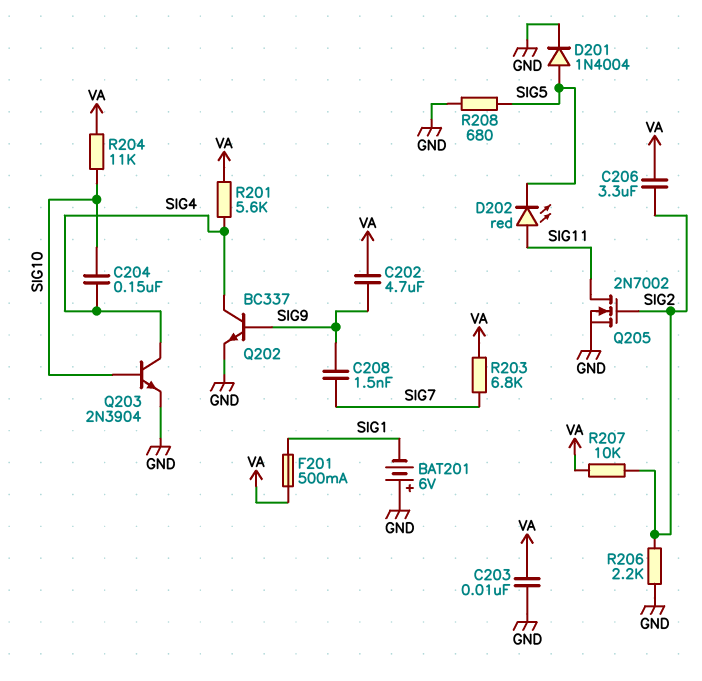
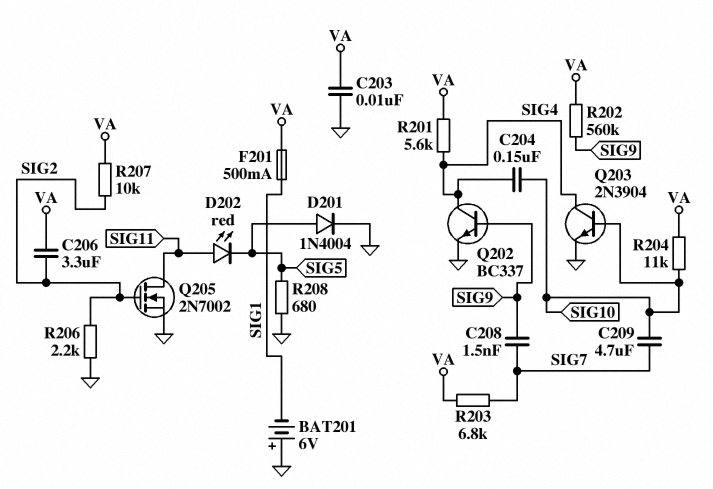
C202: 4.7uF (SIG9, VA) -> none
C209: none -> 4.7uF (SIG7, SIG10)
R202: none -> 560k (SIG9, VA)

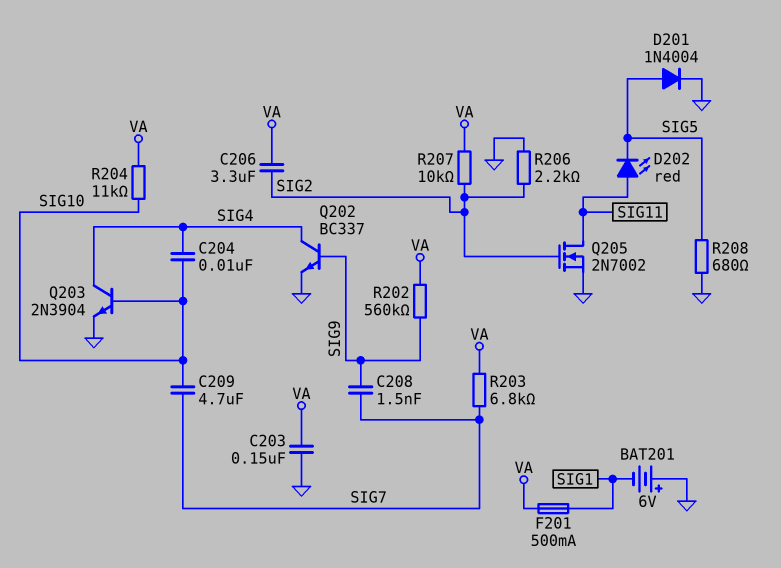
C203: 10nF (GND, VA) -> 150nF (GND, VA)
C204: 150nF (SIG4, SIG10) -> 10nF (SIG4, SIG10)
R201: 5.6k (SIG4, VA) -> none

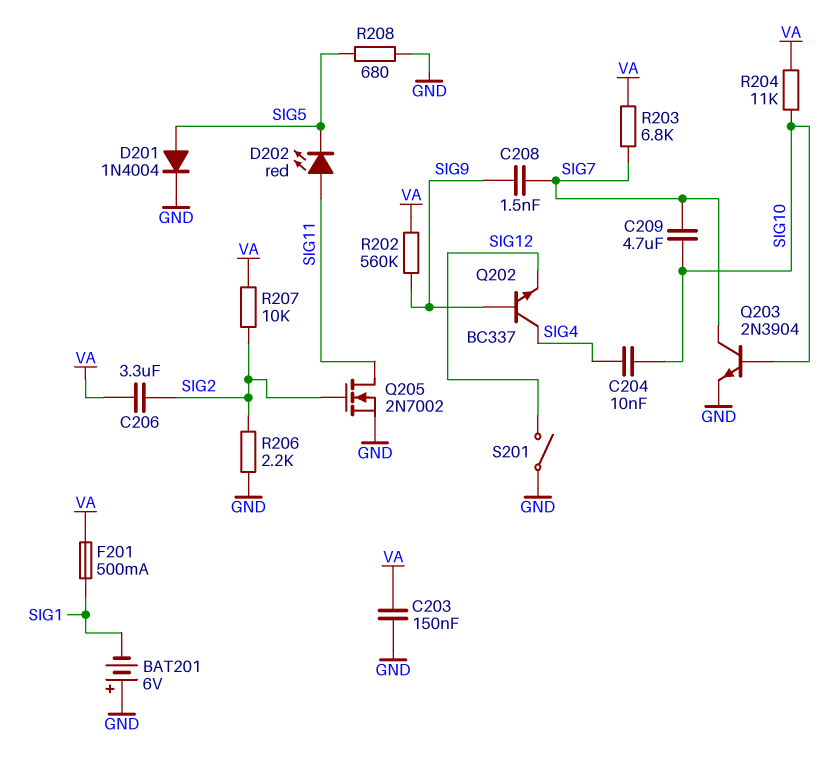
Q202: NPN BC337 (B SIG9, C SIG4, E GND) -> NPN BC337 (B SIG9, C SIG4, E SIG12)
Q203: NPN 2N3904 (B SIG10, C SIG4, E GND) -> NPN 2N3904 (B SIG10, C SIG7, E GND)
S201: none -> switch (GND, SIG12)

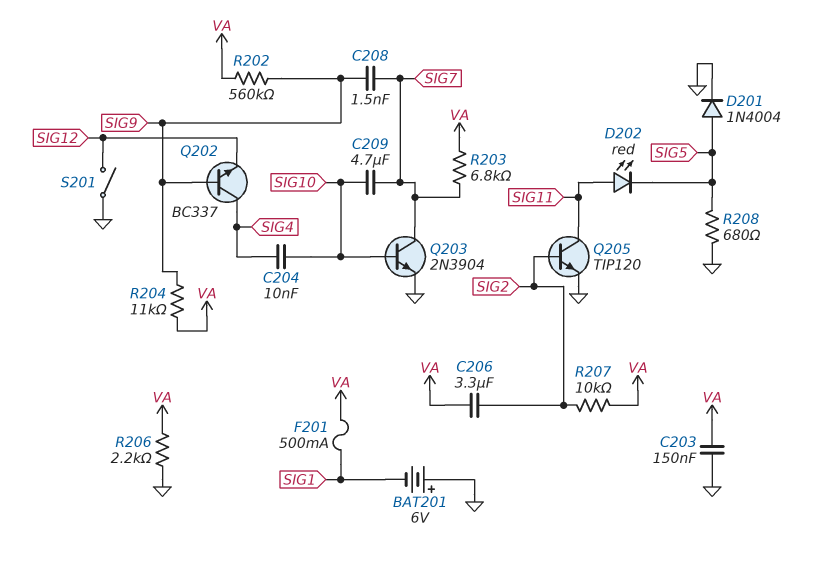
Q205: NMOS 2N7002 (G SIG2, D SIG11, S GND) -> NPN TIP120 (B SIG2, C SIG11, E GND)
R204: 11k (SIG10, VA) -> 11k (SIG9, VA)
R206: 2.2k (GND, SIG2) -> 2.2k (GND, VA)

